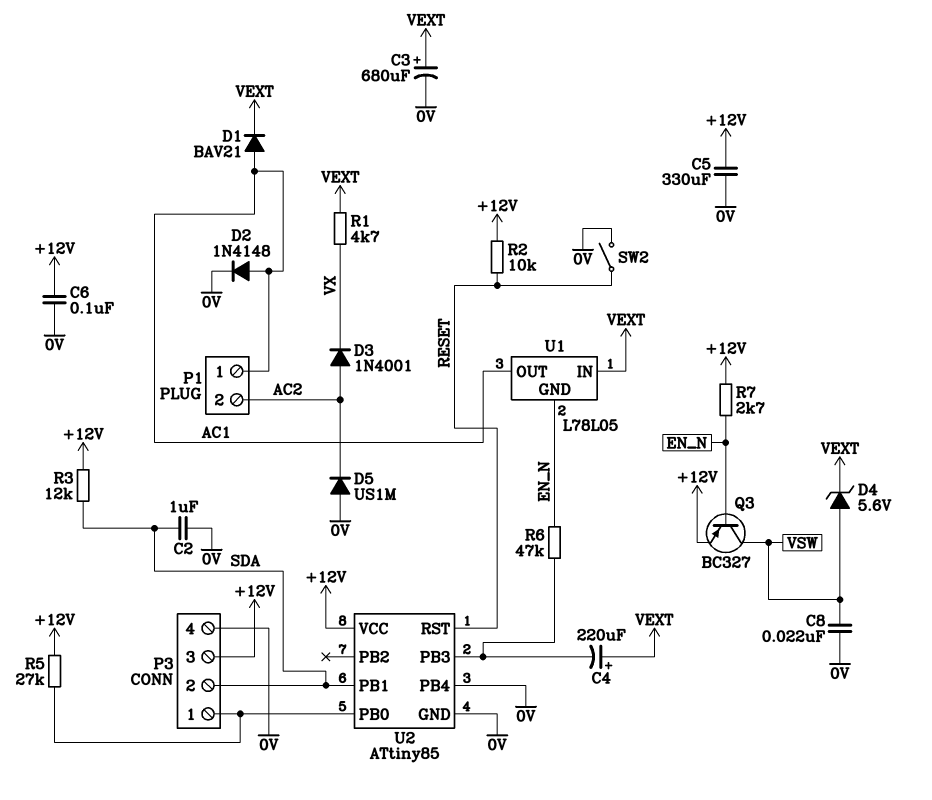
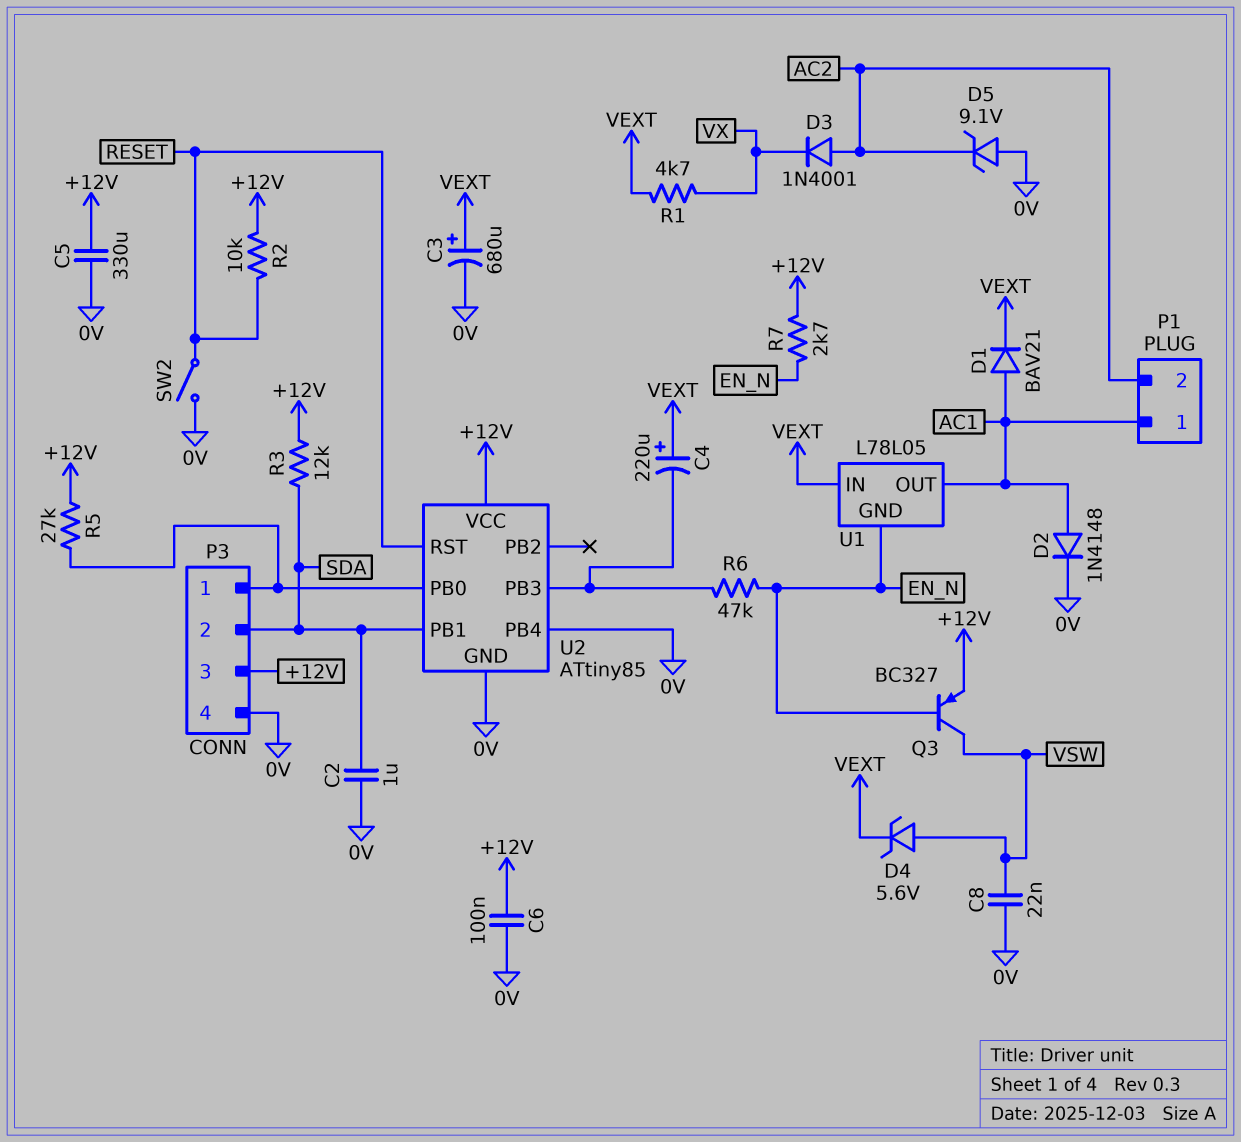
D5: diode US1M (A 0V, K AC2) -> zener 9.1V (A 0V, K AC2)

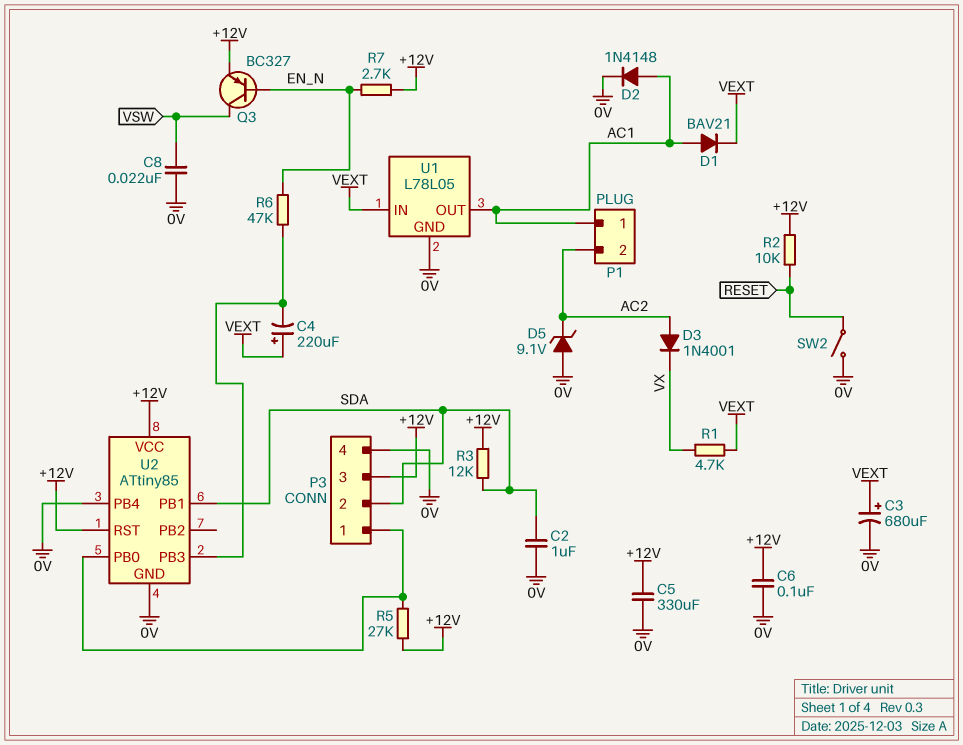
D4: zener 5.6V (A VSW, K VEXT) -> none
U1 pin GND: EN_N -> 0V
U2 pin RST: RESET -> +12V

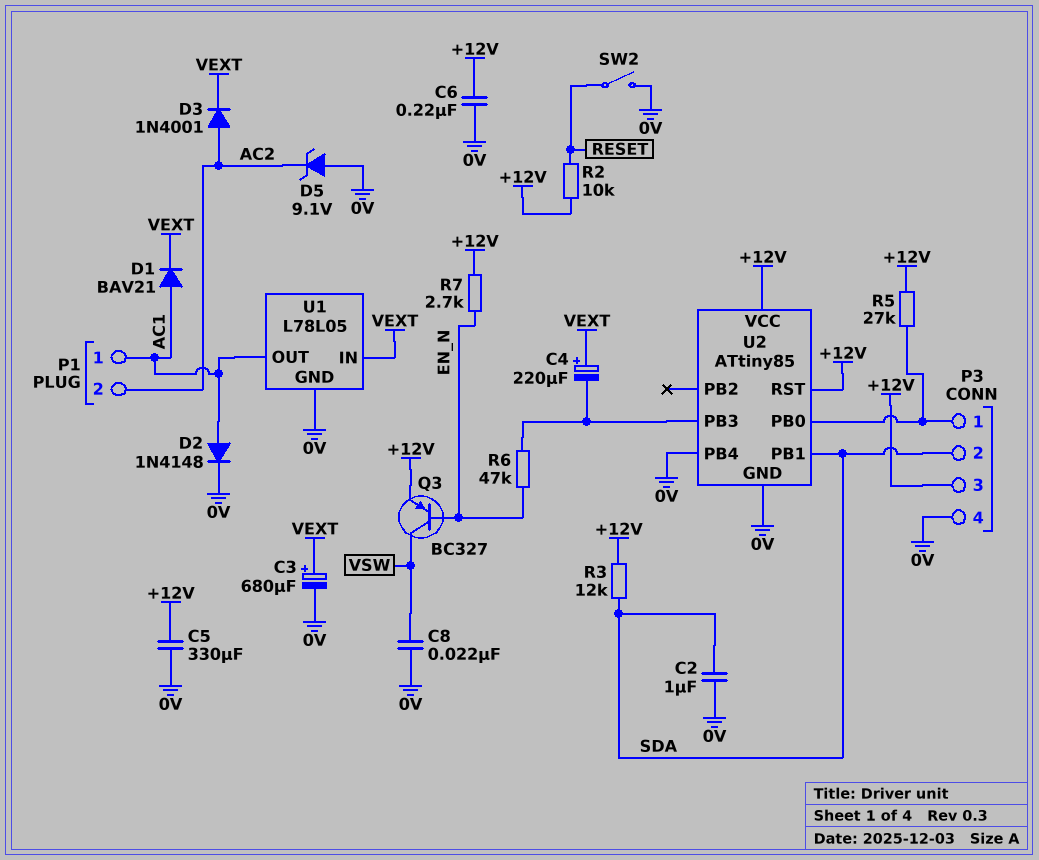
C6: 100nF (+12V, 0V) -> 220nF (+12V, 0V)
D3: diode 1N4001 (A AC2, K VX) -> diode 1N4001 (A AC2, K VEXT)
R1: 4.7k (VEXT, VX) -> none

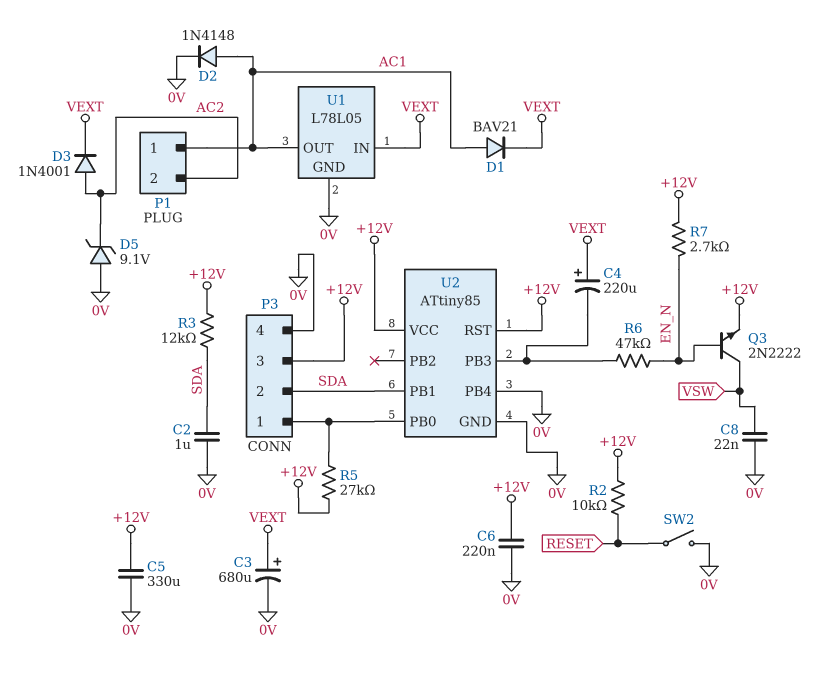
Q3: PNP BC327 (B EN_N, C VSW, E +12V) -> NPN 2N2222 (B EN_N, C VSW, E +12V)

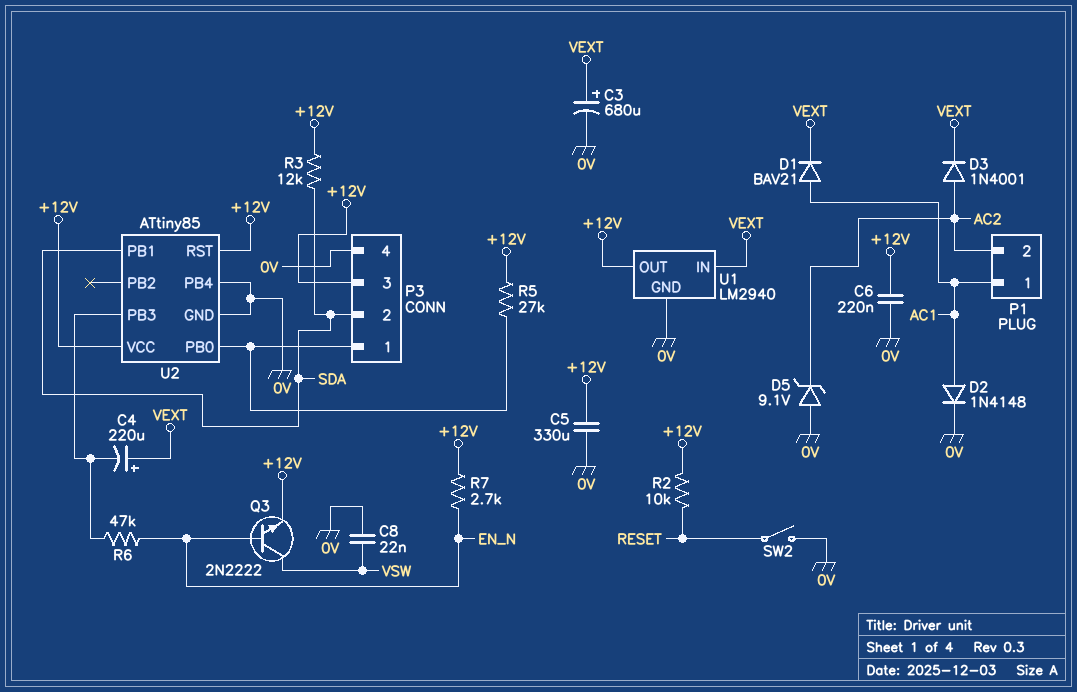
C2: 1uF (0V, SDA) -> none
U1: L78L05 -> LM2940
U1 pin OUT: AC1 -> +12V

